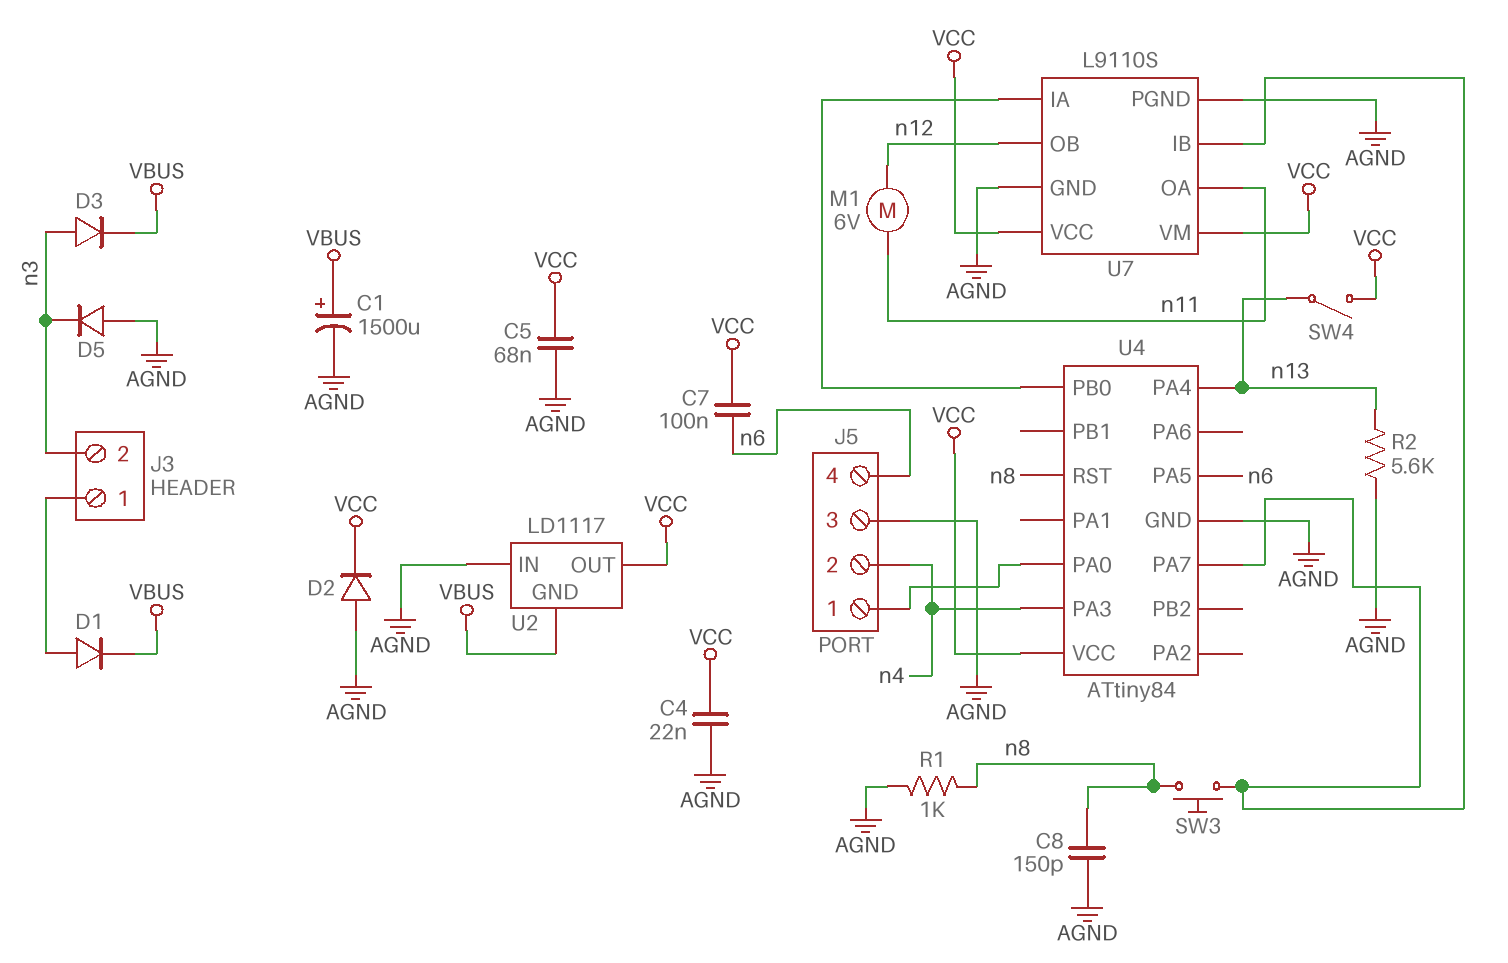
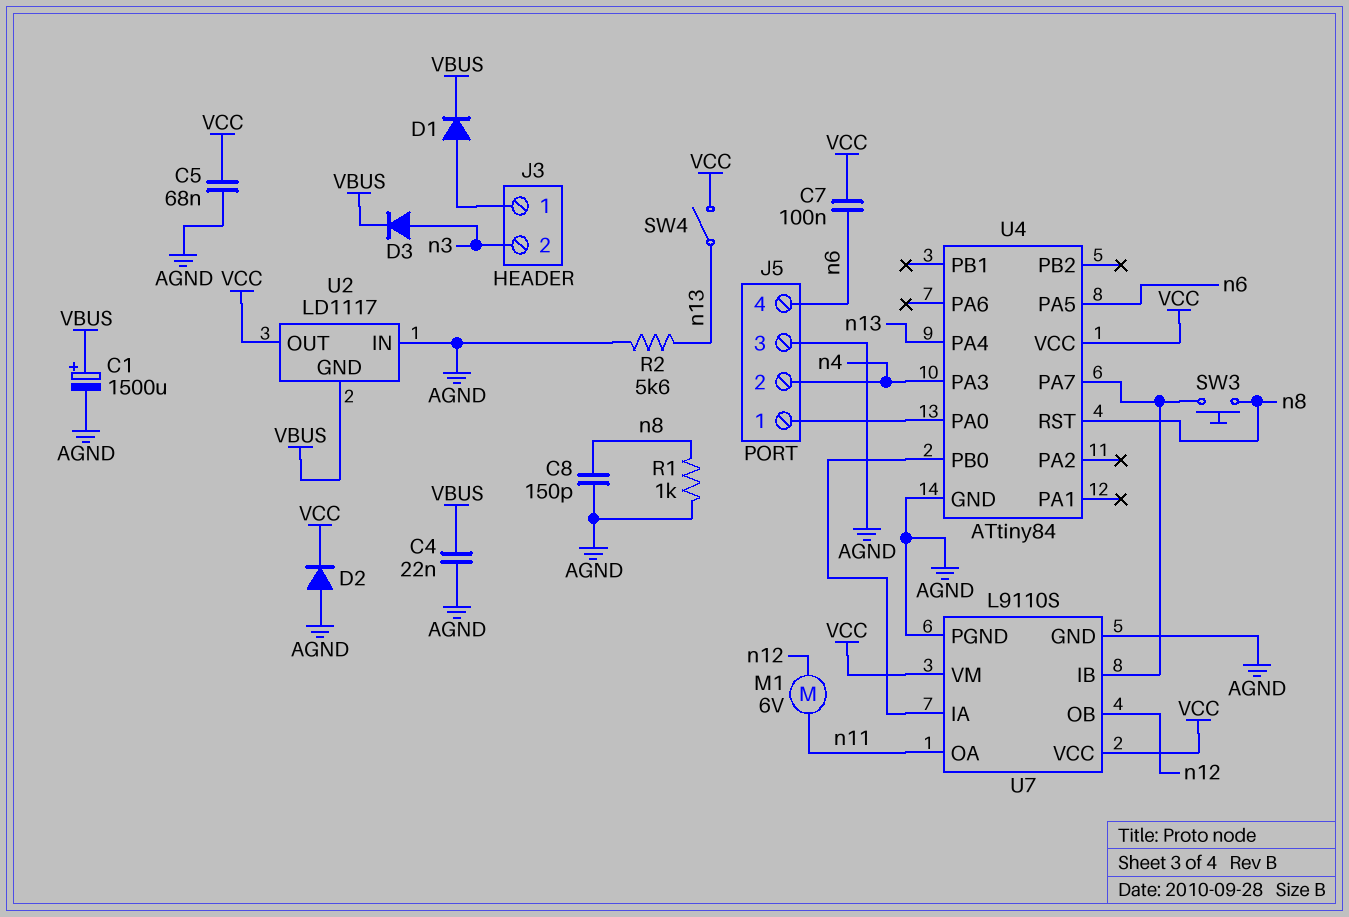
C4: 22nF (AGND, VCC) -> 22nF (AGND, VBUS)
D5: diode (A AGND, K n3) -> none

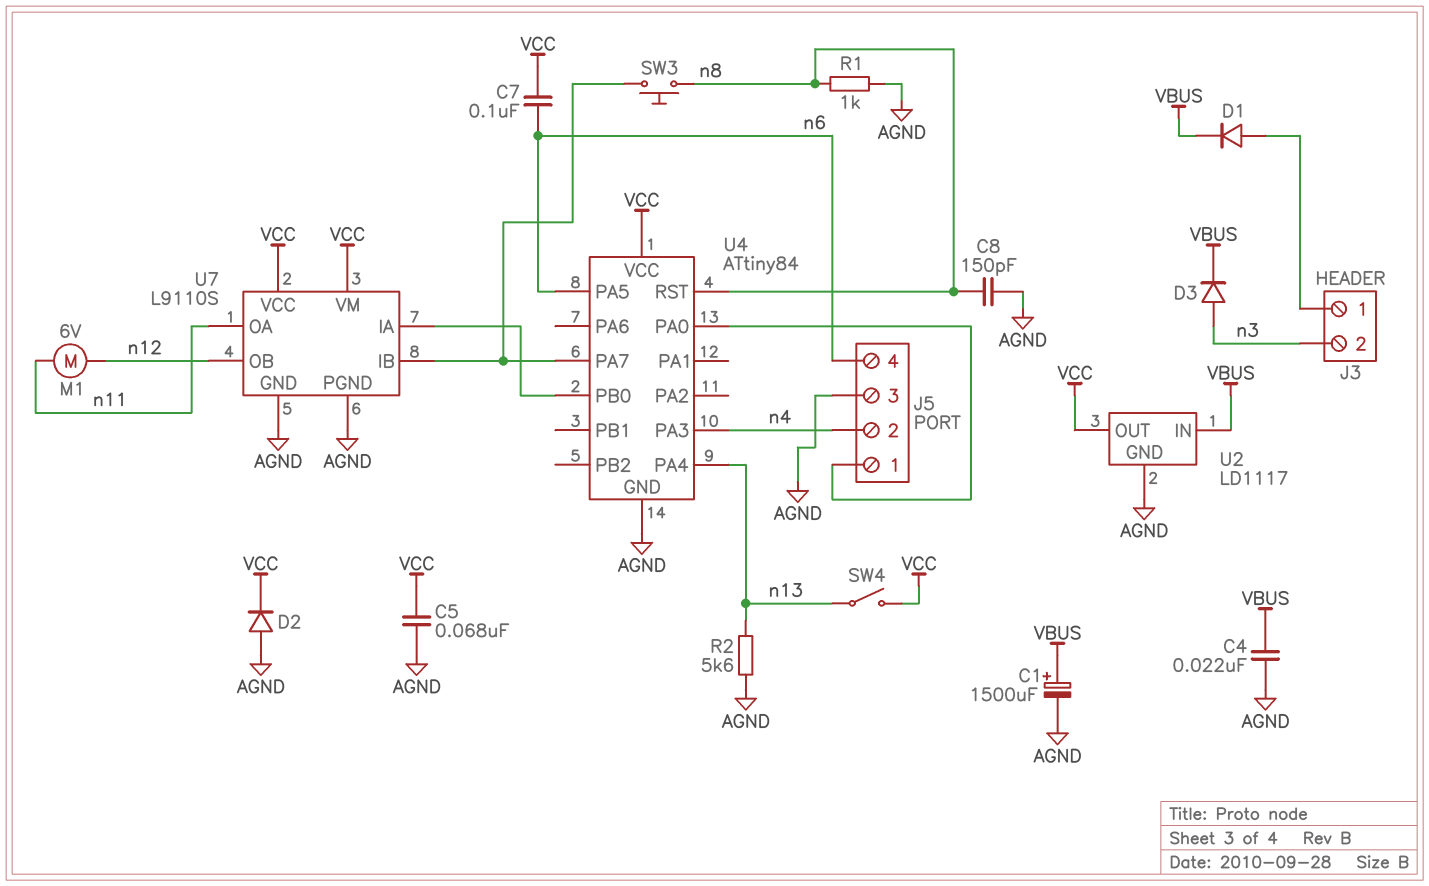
U2 pin GND: VBUS -> AGND
U2 pin IN: AGND -> VBUS

